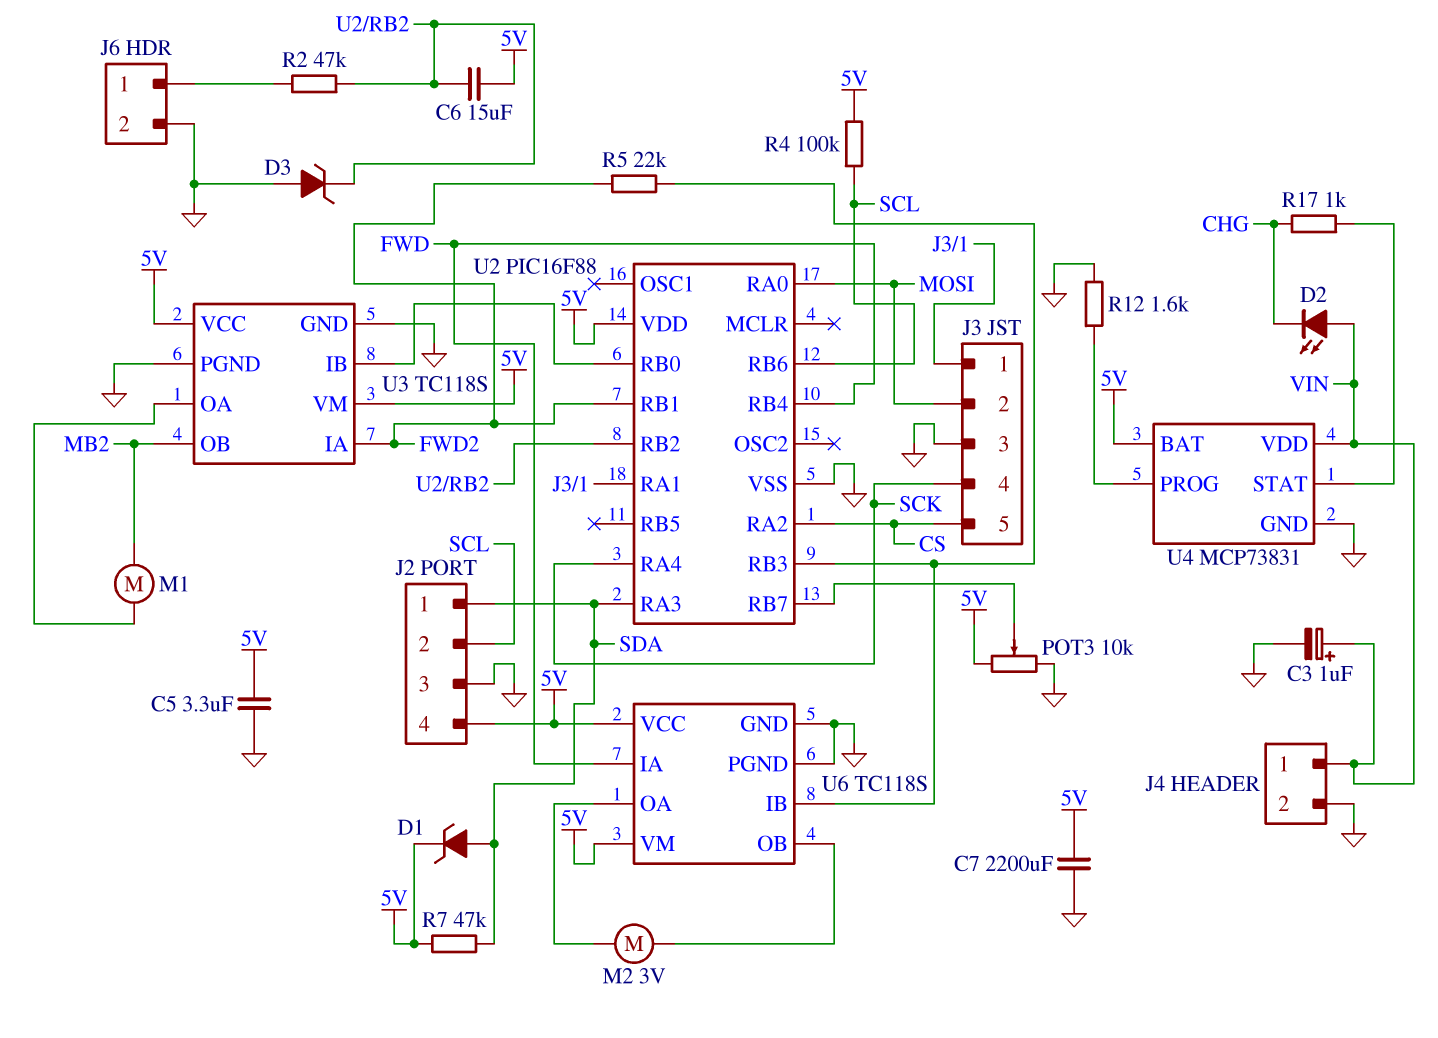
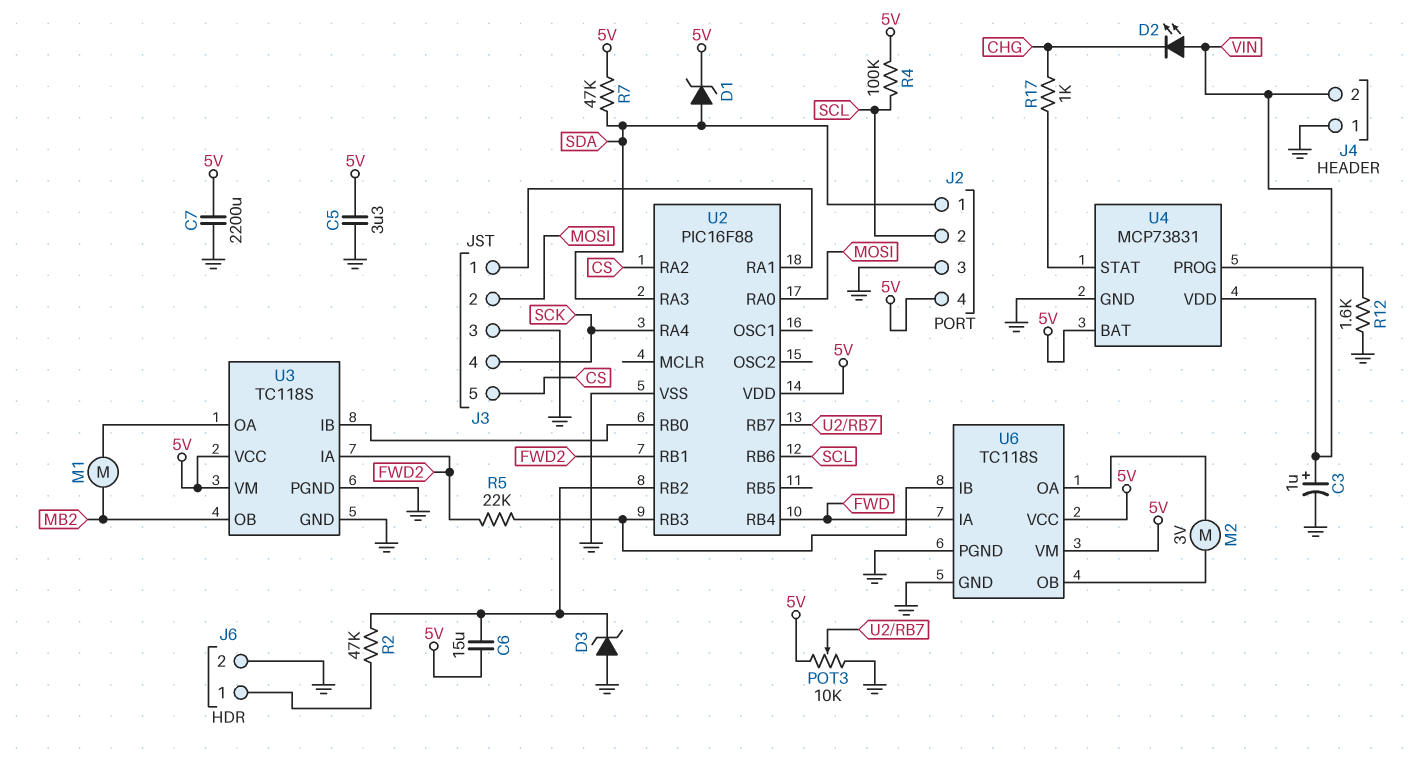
J4 pin 1: VIN -> GND
J4 pin 2: GND -> VIN

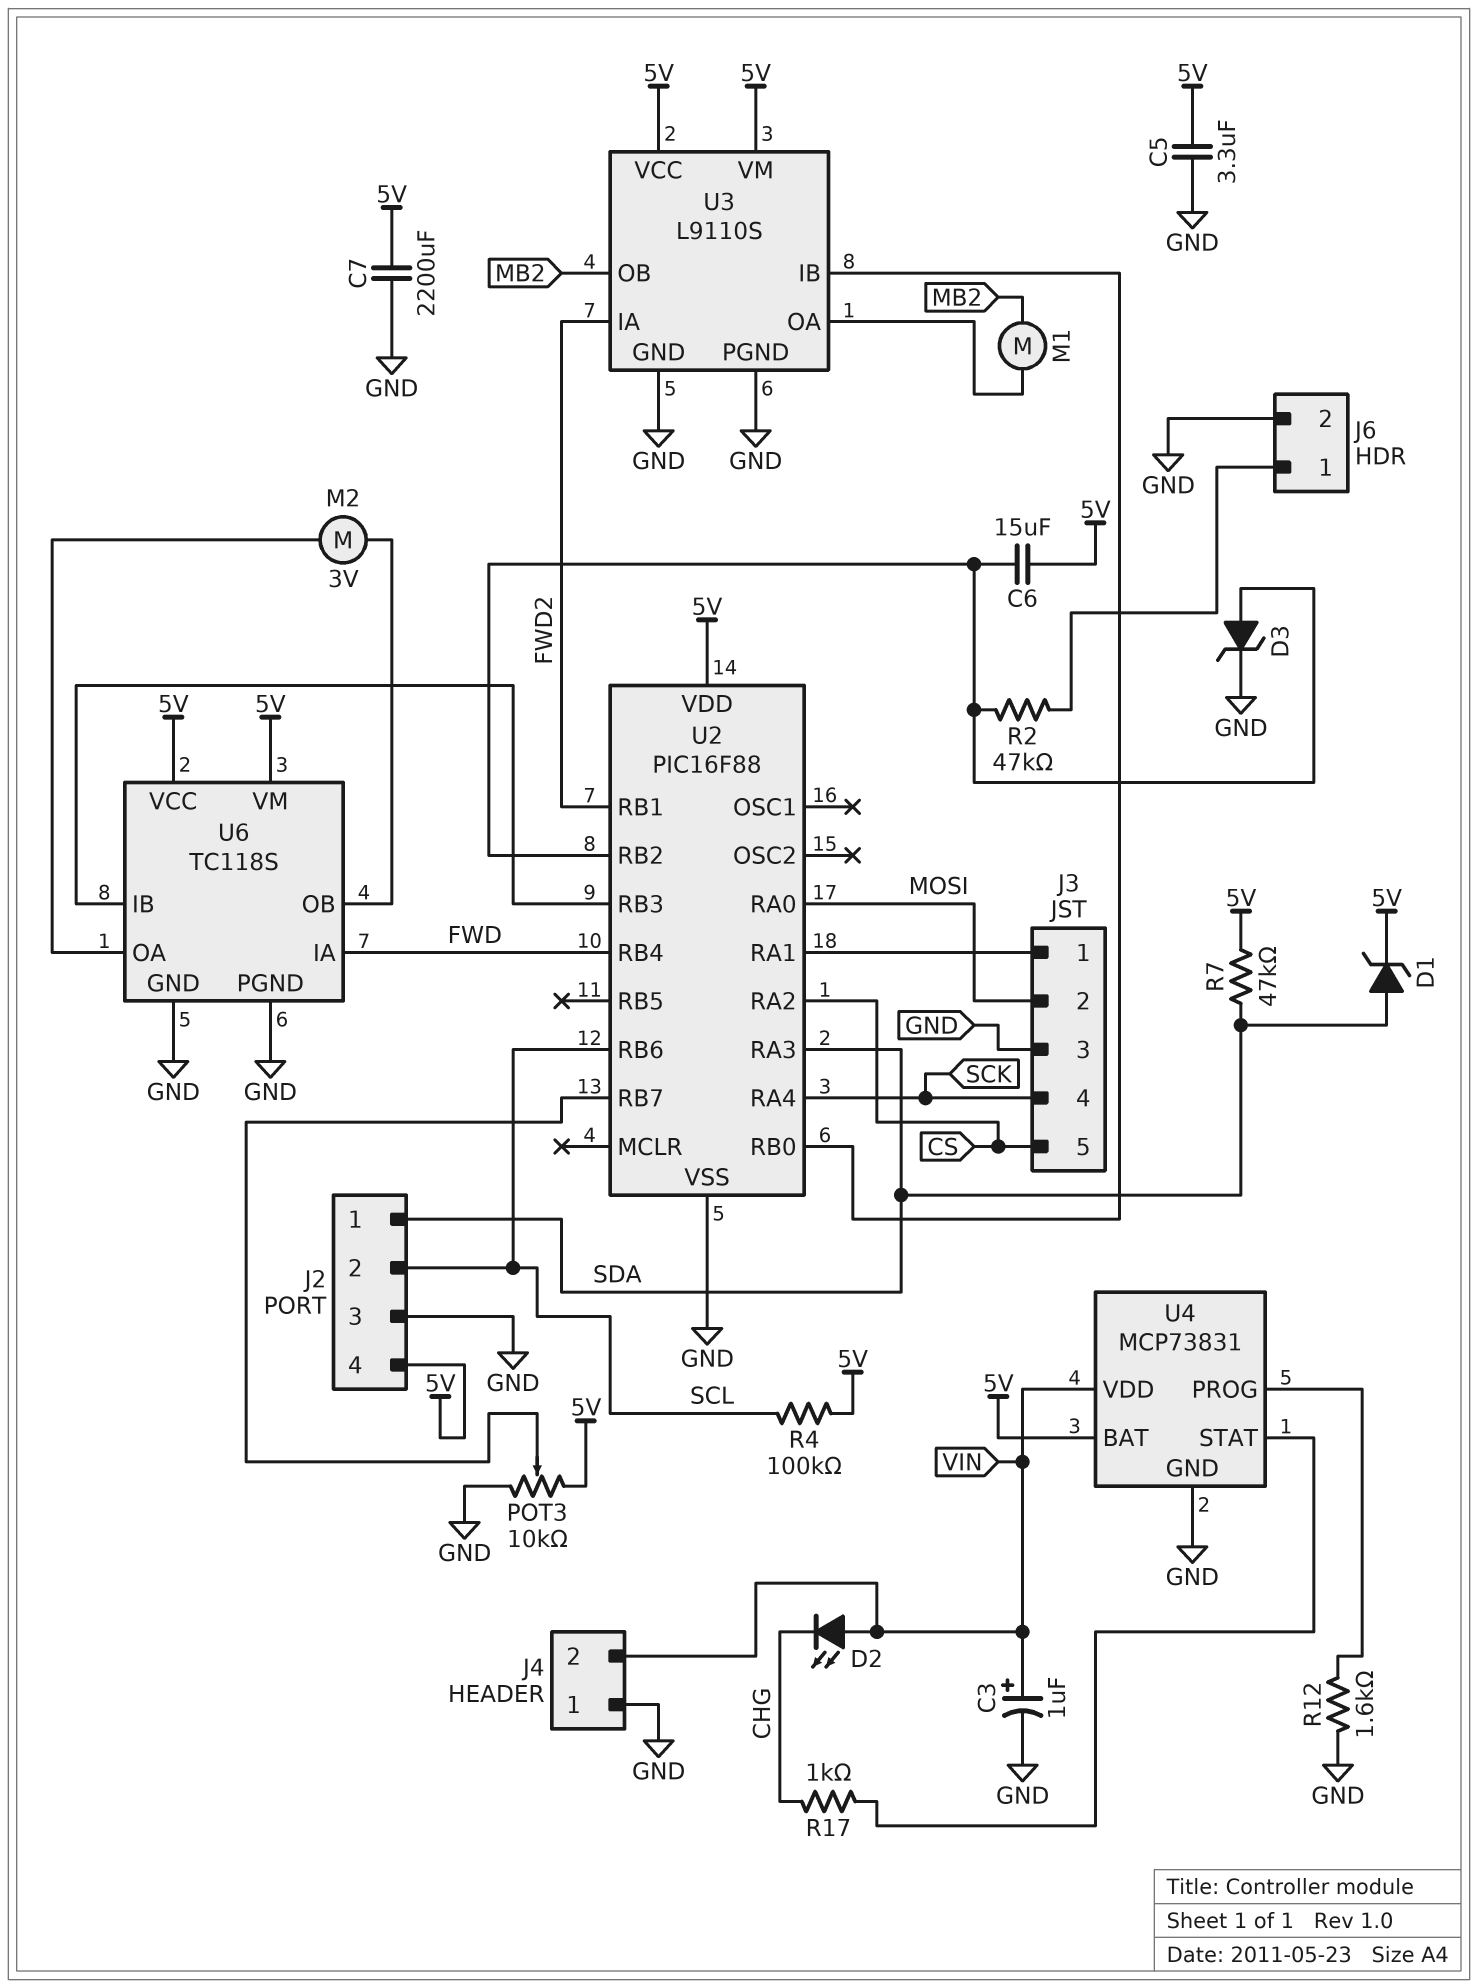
D3: zener (A GND, K U2/RB2) -> zener (A U2/RB2, K GND)
R5: 22k (FWD2, U2/RB3) -> none
U3: TC118S -> L9110S

